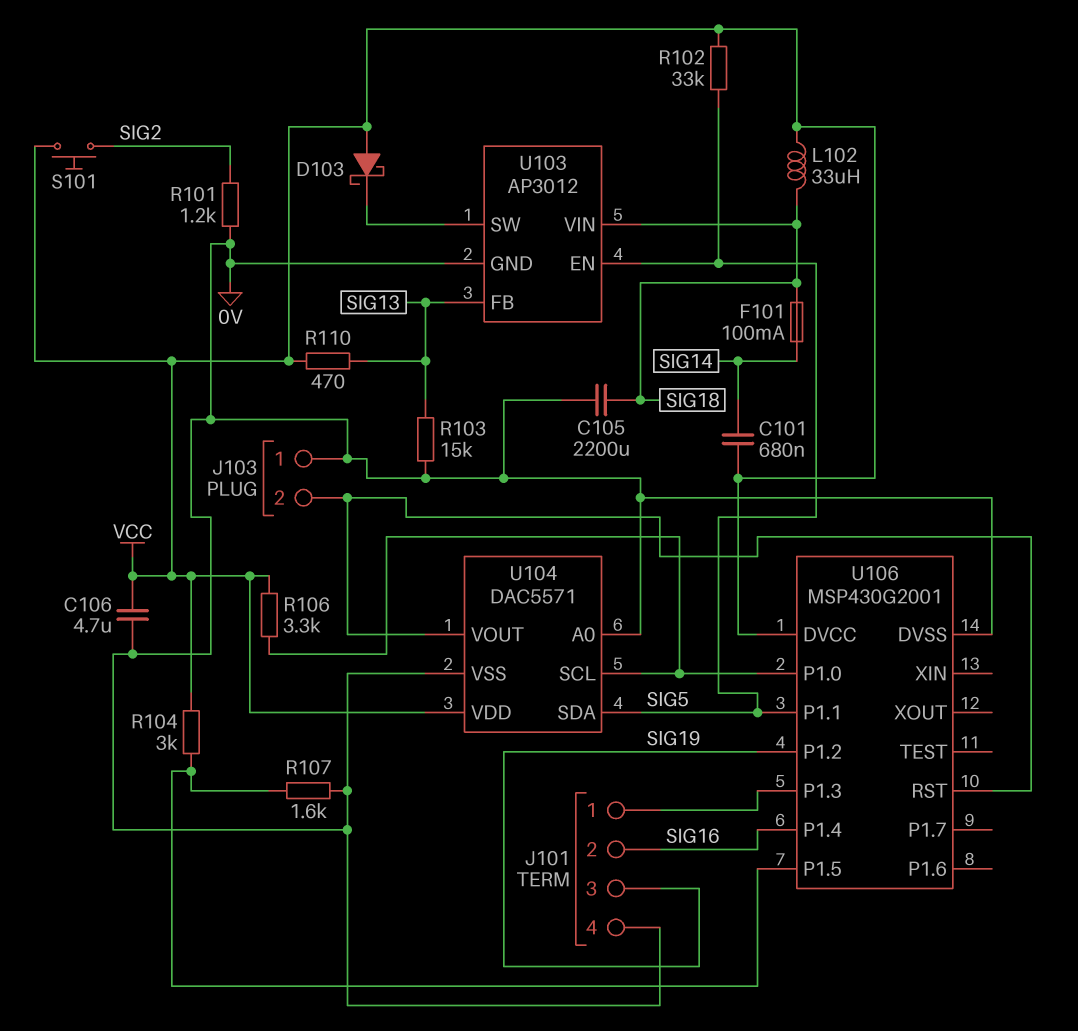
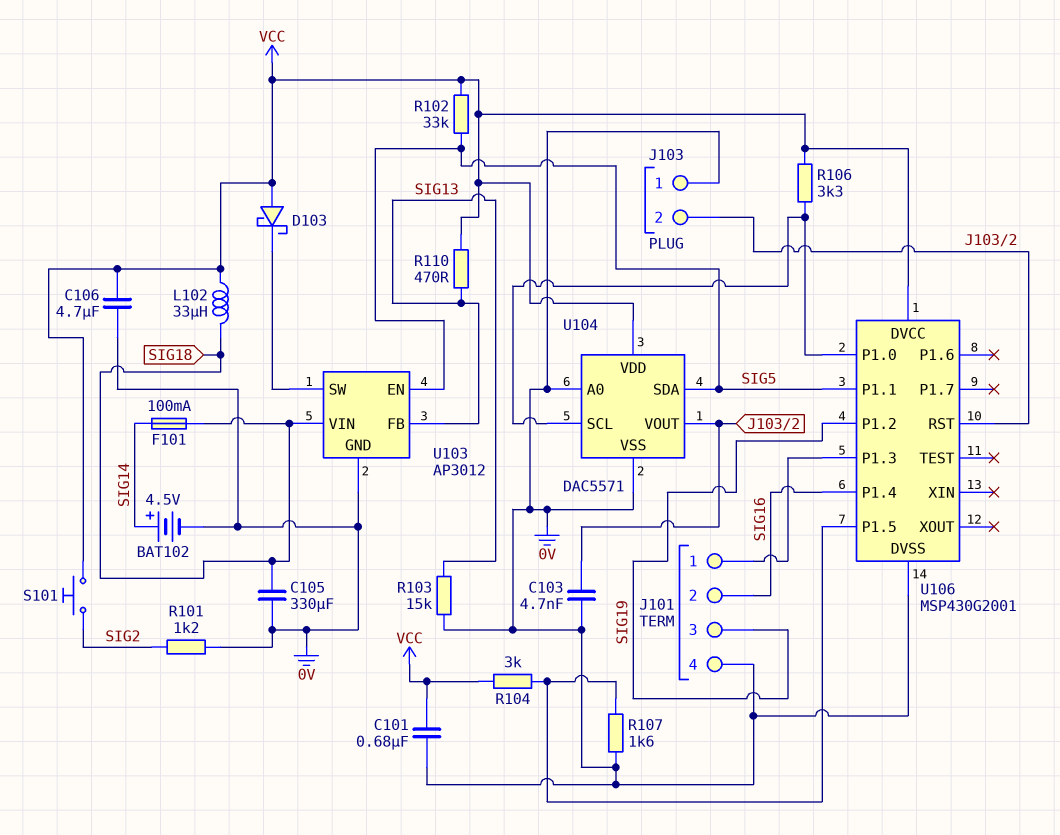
BAT102: none -> 4.5V (plus SIG14, minus 0V)
C101: 680nF (SIG14, VCC) -> 680nF (0V, VCC)
C103: none -> 4.7nF (0V, J103/2)
C105: 2200uF (0V, SIG18) -> 330uF (0V, SIG18)

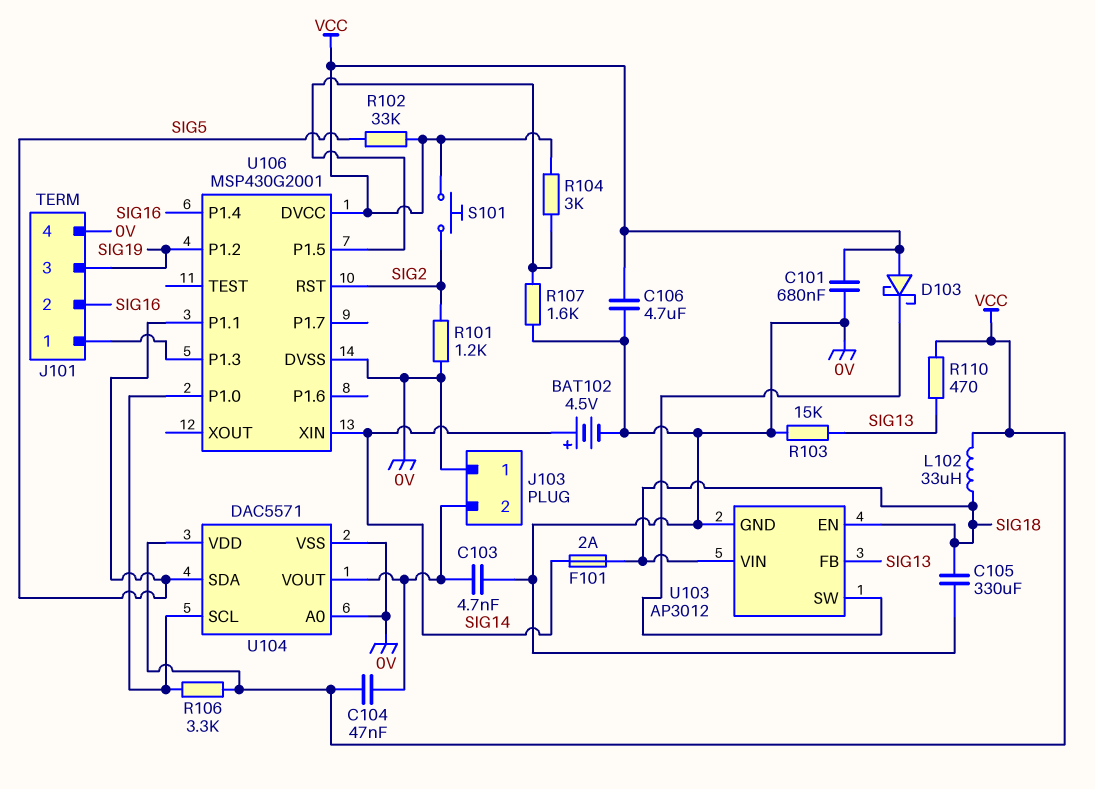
C104: none -> 47nF (J103/2, VCC)
F101: 100mA (SIG14, SIG18) -> 2A (SIG14, SIG18)
U103 pin EN: SIG5 -> SIG18
U106 pin RST: J103/2 -> SIG2
U106 pin XIN: none -> SIG14

